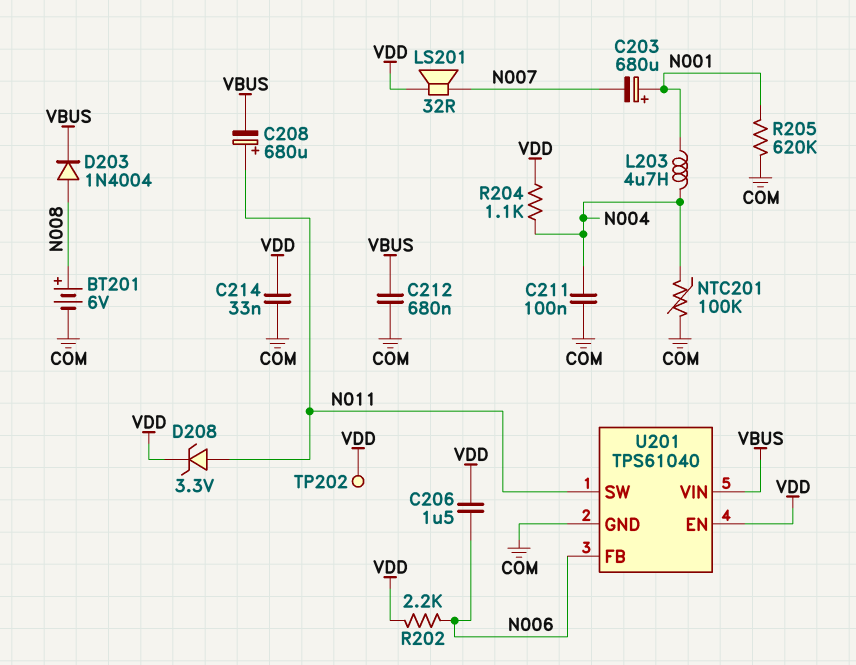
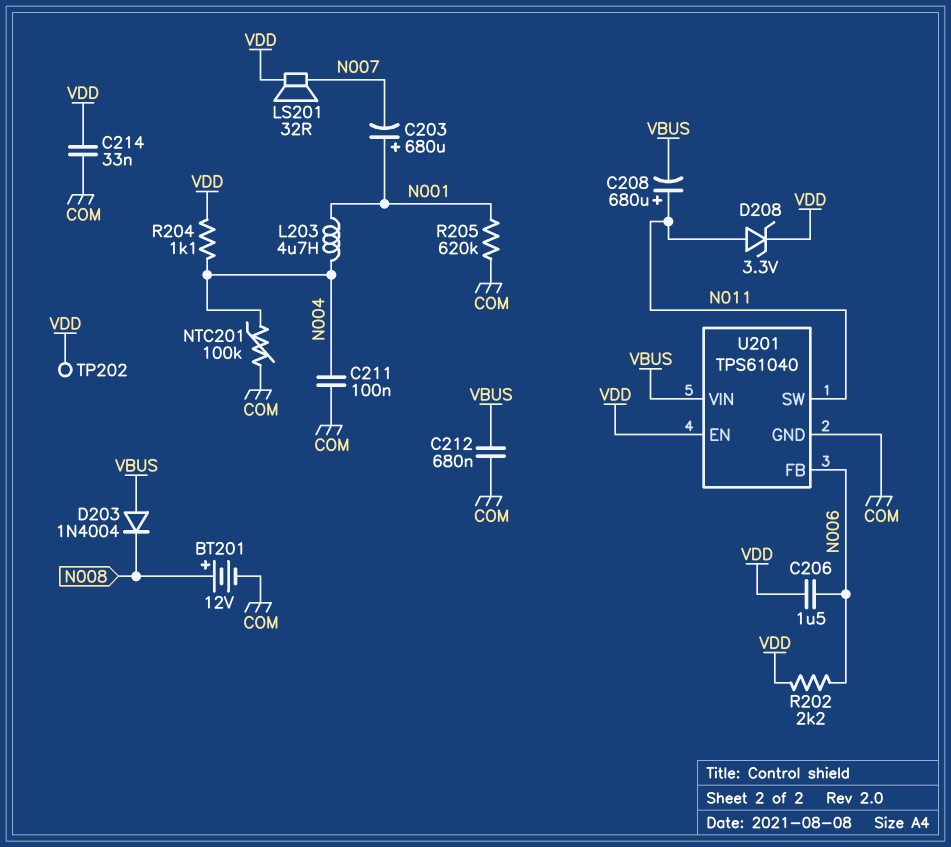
BT201: 6V (plus N008, minus COM) -> 12V (plus N008, minus COM)
D203: diode 1N4004 (A N008, K VBUS) -> diode 1N4004 (A VBUS, K N008)

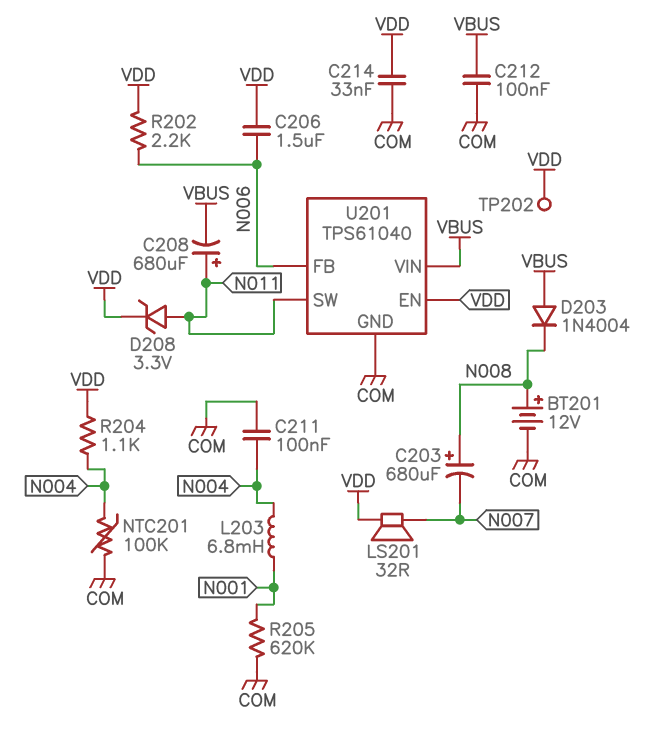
C203: 680uF (plus N001, minus N007) -> 680uF (plus N008, minus N007)
C212: 680nF (COM, VBUS) -> 100nF (COM, VBUS)
L203: 4.7uH (N001, N004) -> 6.8mH (N001, N004)

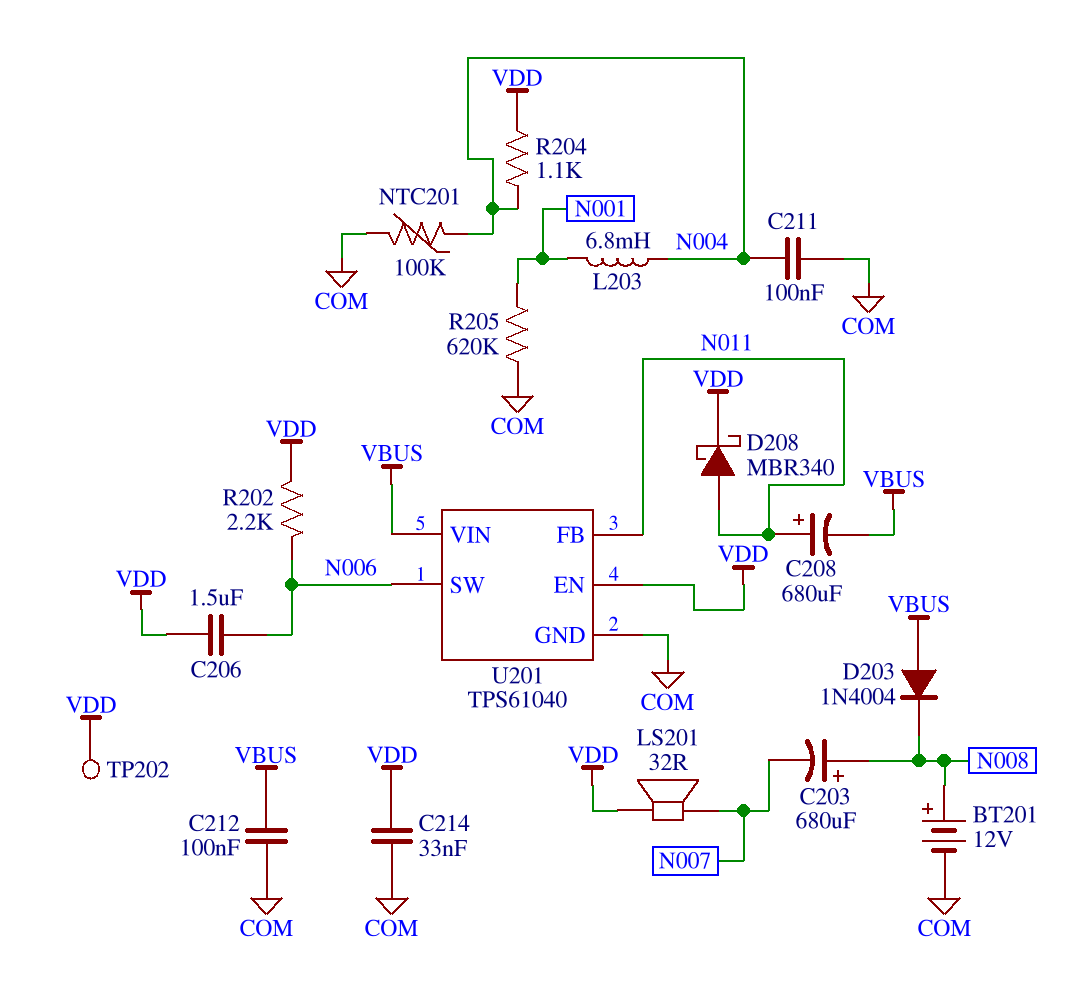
D208: zener 3.3V (A N011, K VDD) -> schottky MBR340 (A N011, K VDD)
U201 pin FB: N006 -> N011
U201 pin SW: N011 -> N006

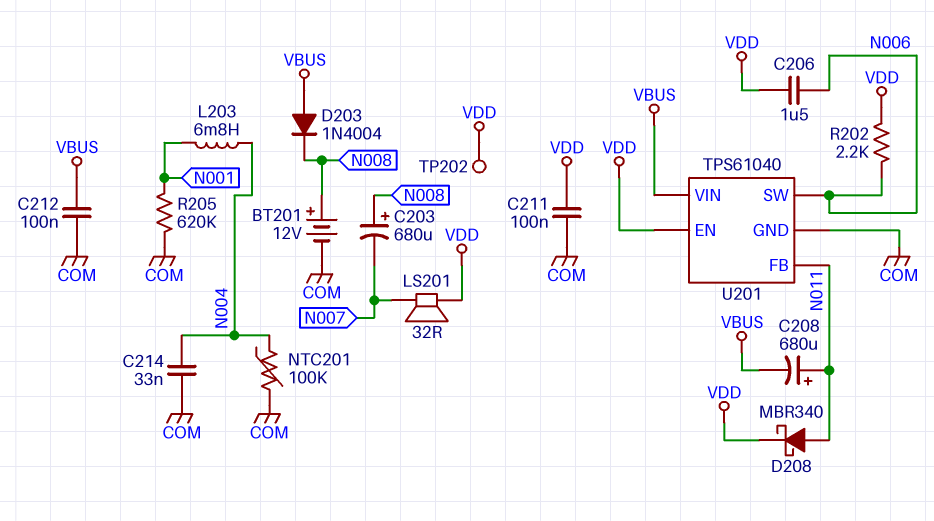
C211: 100nF (COM, N004) -> 100nF (COM, VDD)
C214: 33nF (COM, VDD) -> 33nF (COM, N004)
R204: 1.1k (N004, VDD) -> none

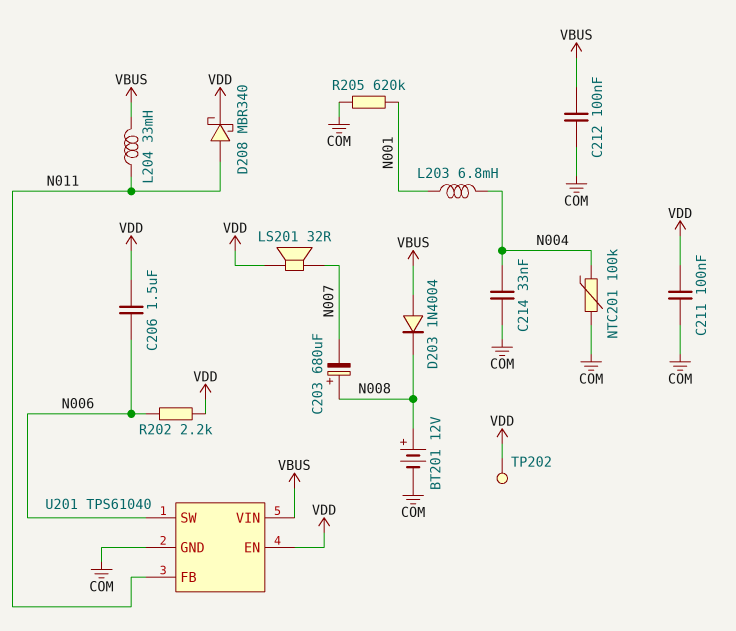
C208: 680uF (plus N011, minus VBUS) -> none
L204: none -> 33mH (N011, VBUS)

